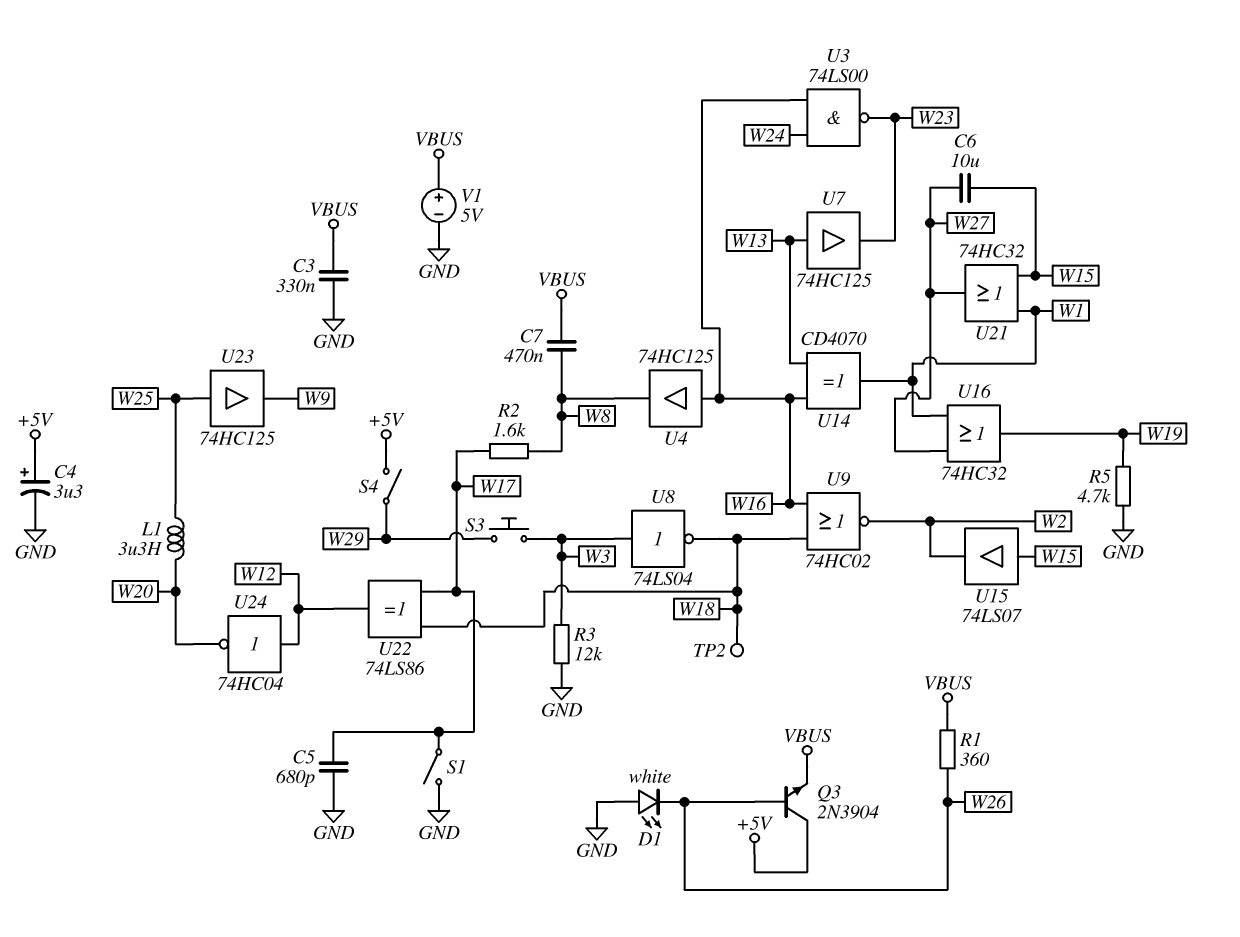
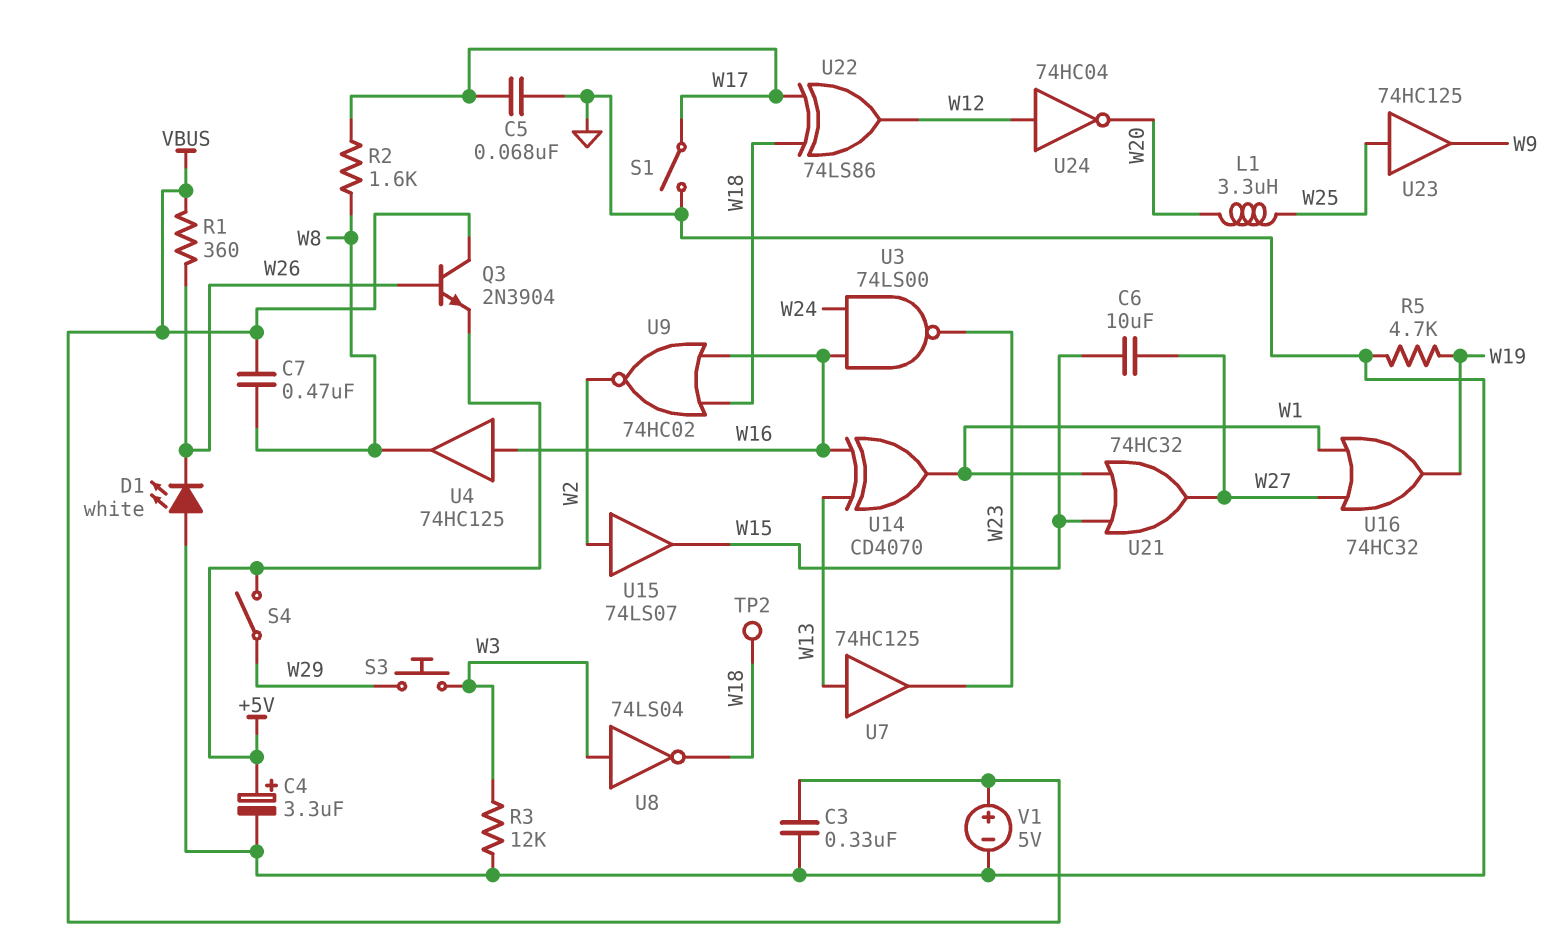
C5: 680pF (GND, W17) -> 68nF (GND, W17)
Q3: NPN 2N3904 (B W26, C +5V, E VBUS) -> NPN 2N3904 (B W26, C VBUS, E +5V)
U15: buffer 74LS07 (in W15, out W2) -> buffer 74LS07 (in W2, out W15)

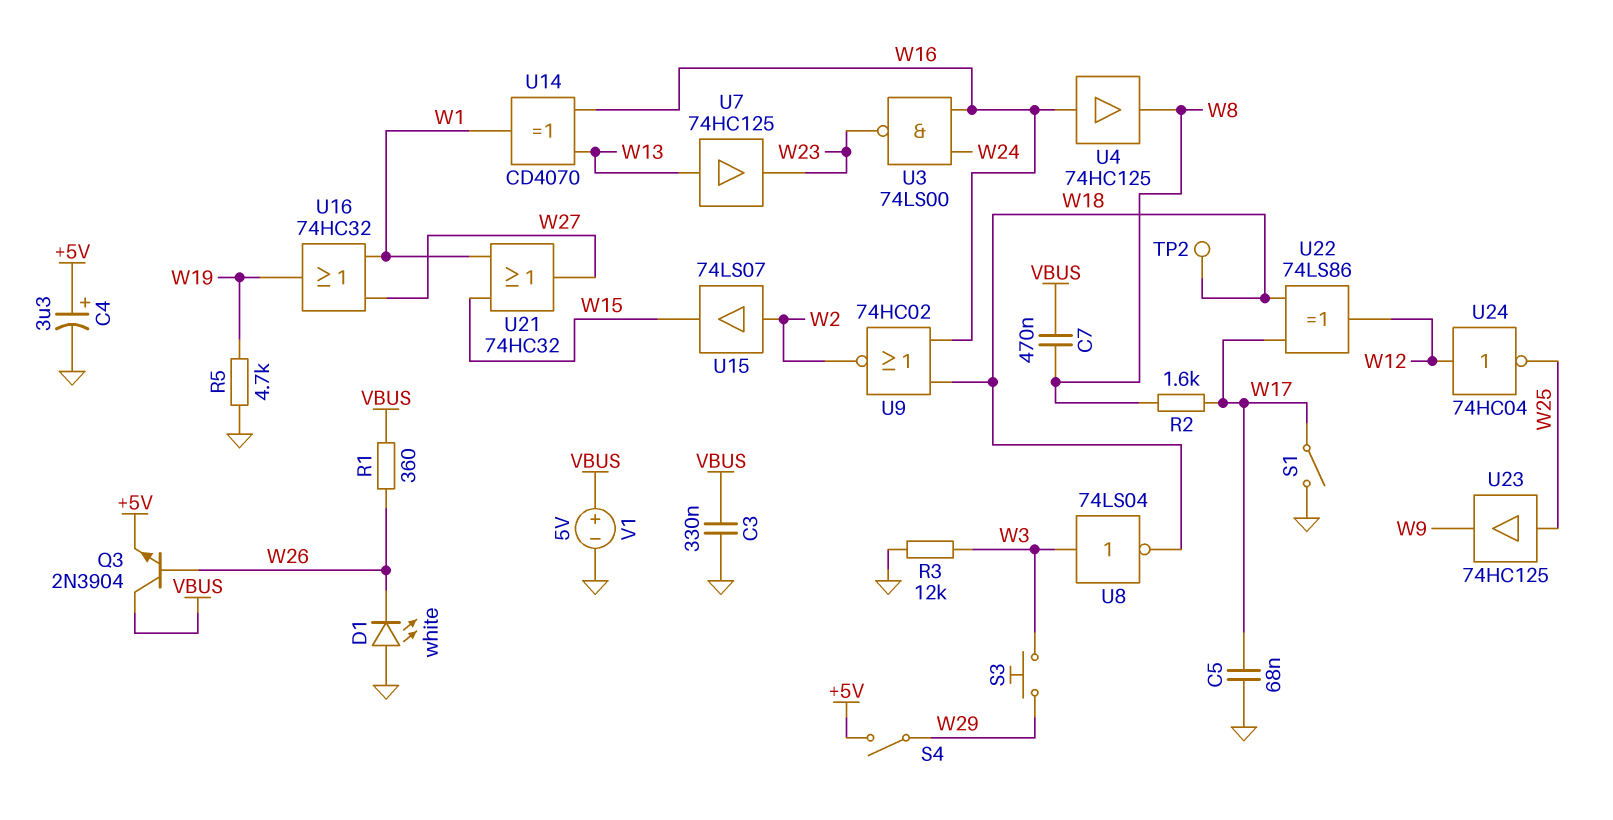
C6: 10uF (W15, W27) -> none
L1: 3.3uH (W20, W25) -> none
U24: NOT 74HC04 (in W12, out W20) -> NOT 74HC04 (in W12, out W25)

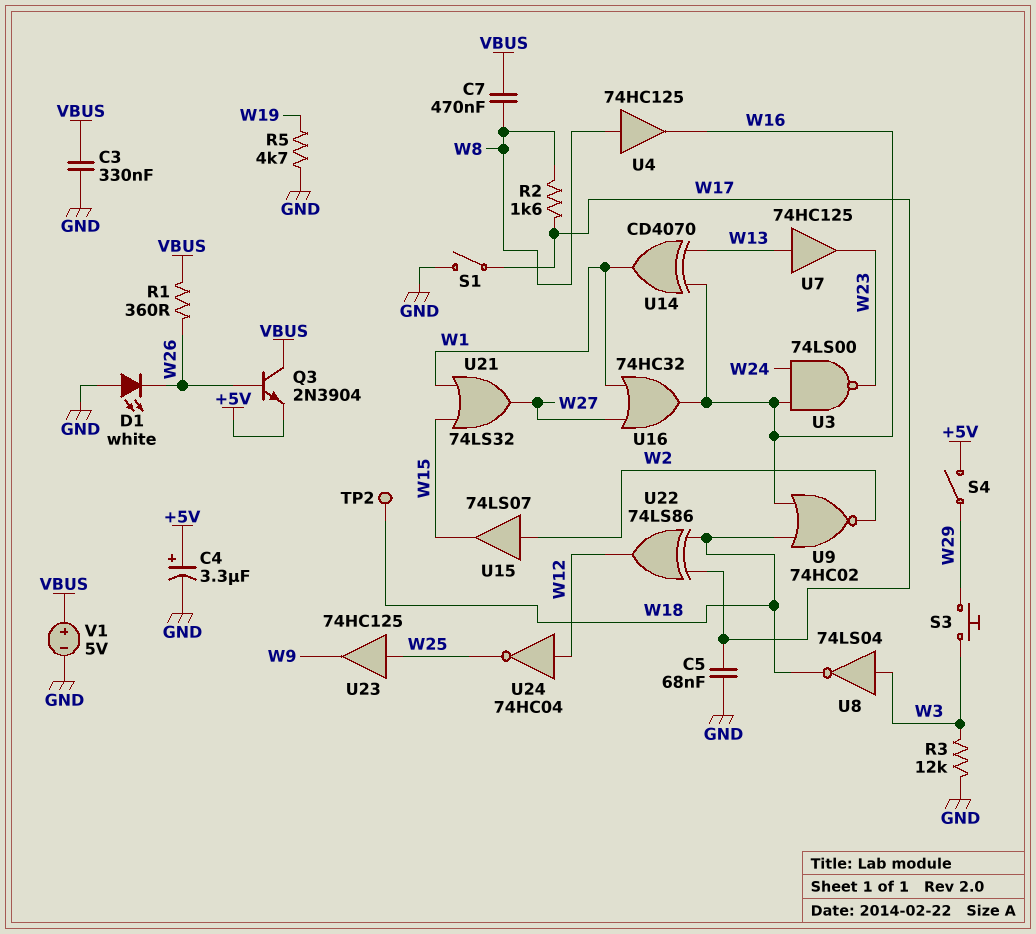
U4: buffer 74HC125 (in W16, out W8) -> buffer 74HC125 (in W8, out W16)
U16: OR 74HC32 (in W1, in W27, out W19) -> OR 74HC32 (in W1, in W27, out W16)
U21: OR 74HC32 (in W1, in W15, out W27) -> OR 74LS32 (in W1, in W15, out W27)

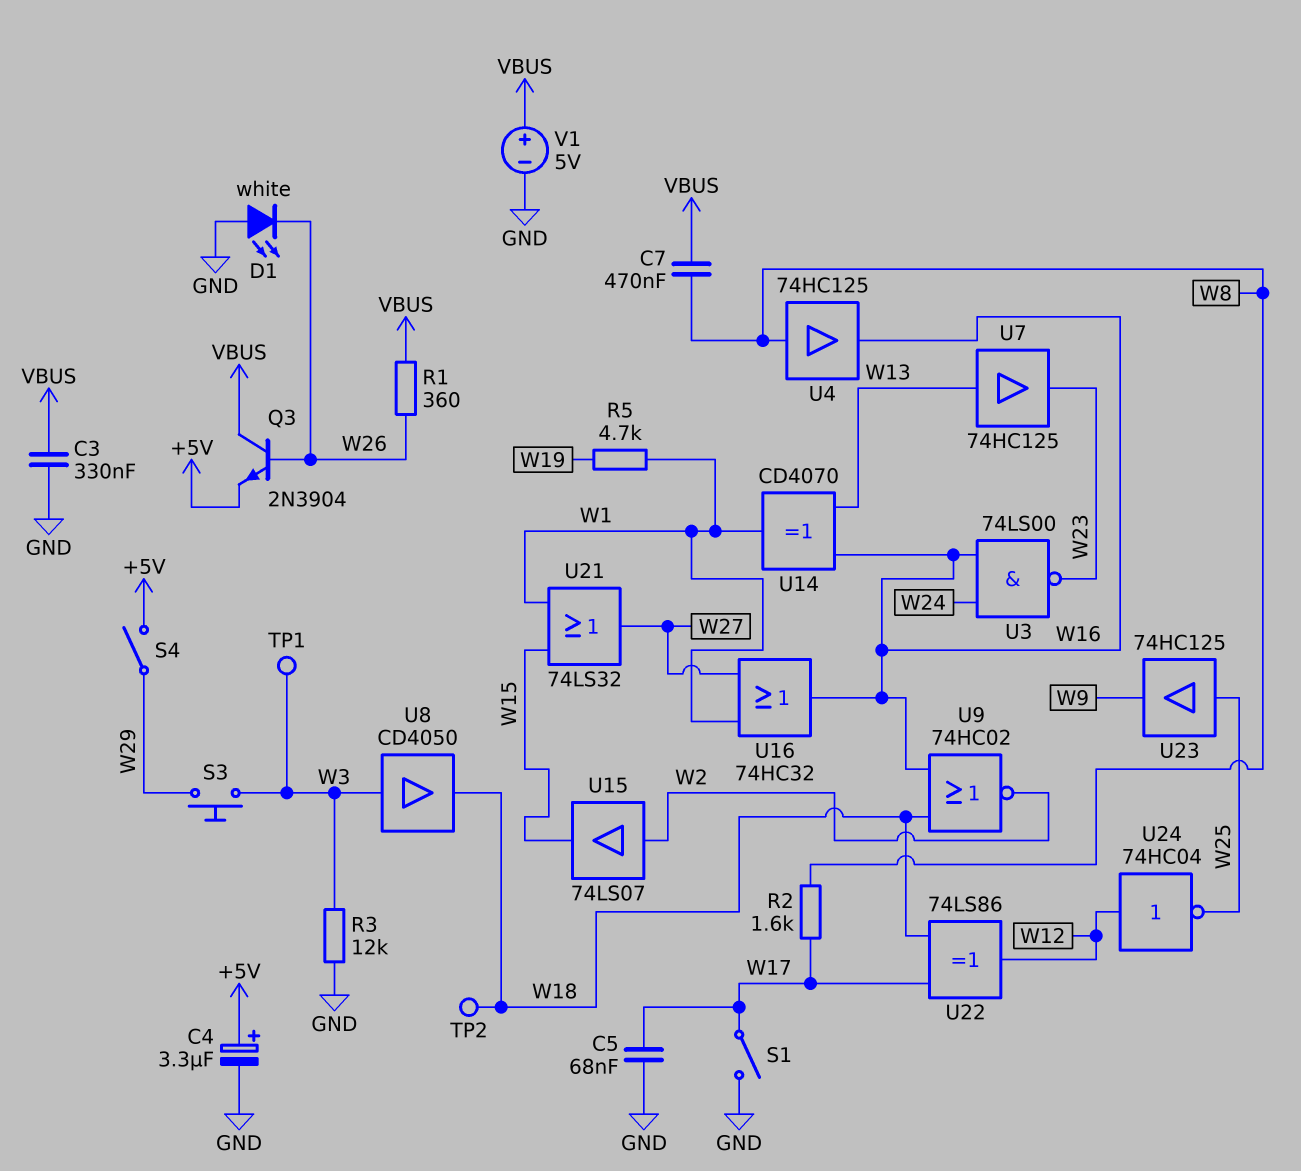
R5: 4.7k (GND, W19) -> 4.7k (W1, W19)
TP1: none -> test point (W3)
U8: NOT 74LS04 (in W3, out W18) -> buffer CD4050 (in W3, out W18)

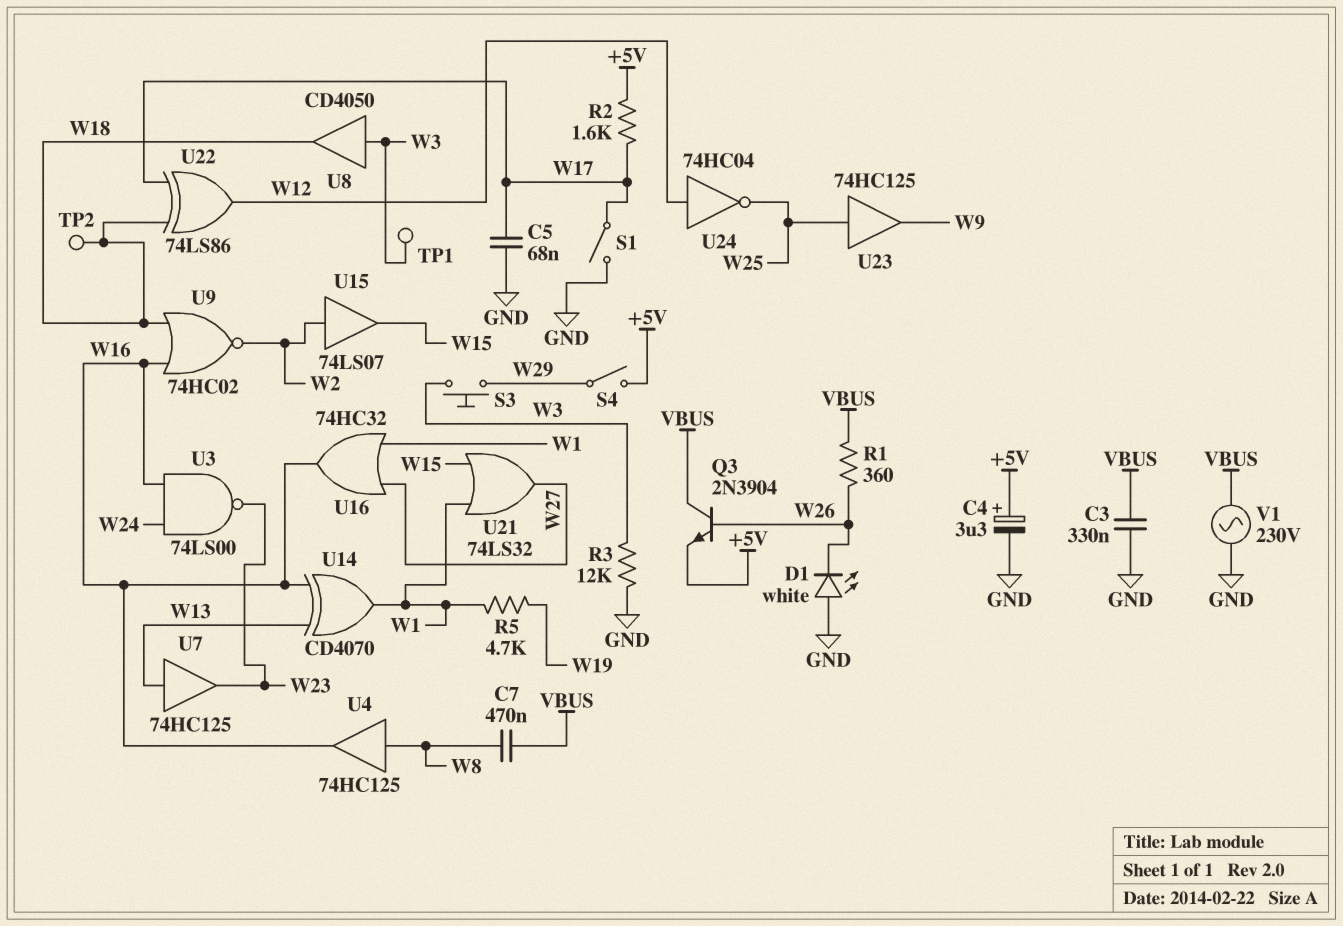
R2: 1.6k (W8, W17) -> 1.6k (+5V, W17)
V1: 5V (plus VBUS, minus GND) -> AC 230V (GND, VBUS)

